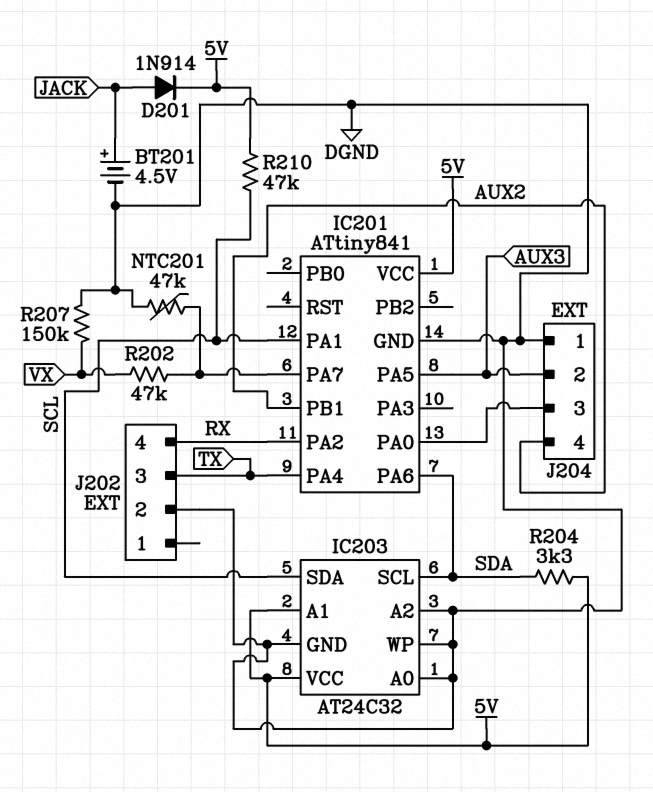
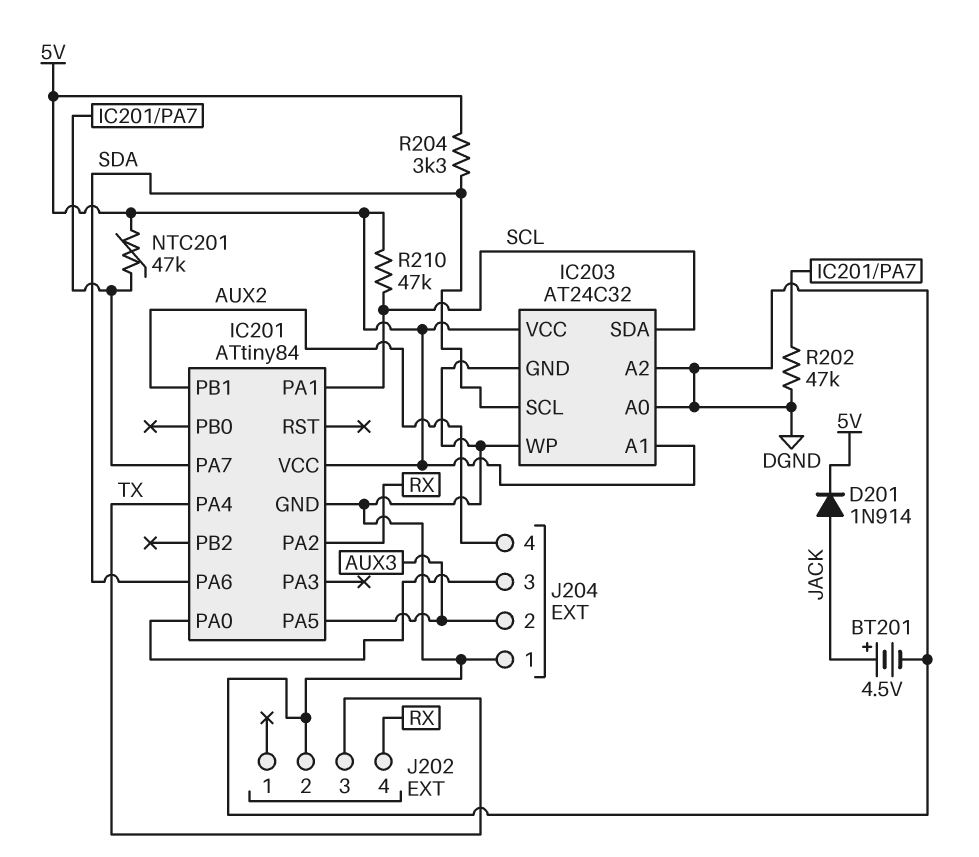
IC201: ATtiny841 -> ATtiny84
NTC201: 47k (DGND, IC201/PA7) -> 47k (5V, IC201/PA7)
R202: 47k (IC201/PA7, VX) -> 47k (DGND, IC201/PA7)
R207: 150k (DGND, VX) -> none

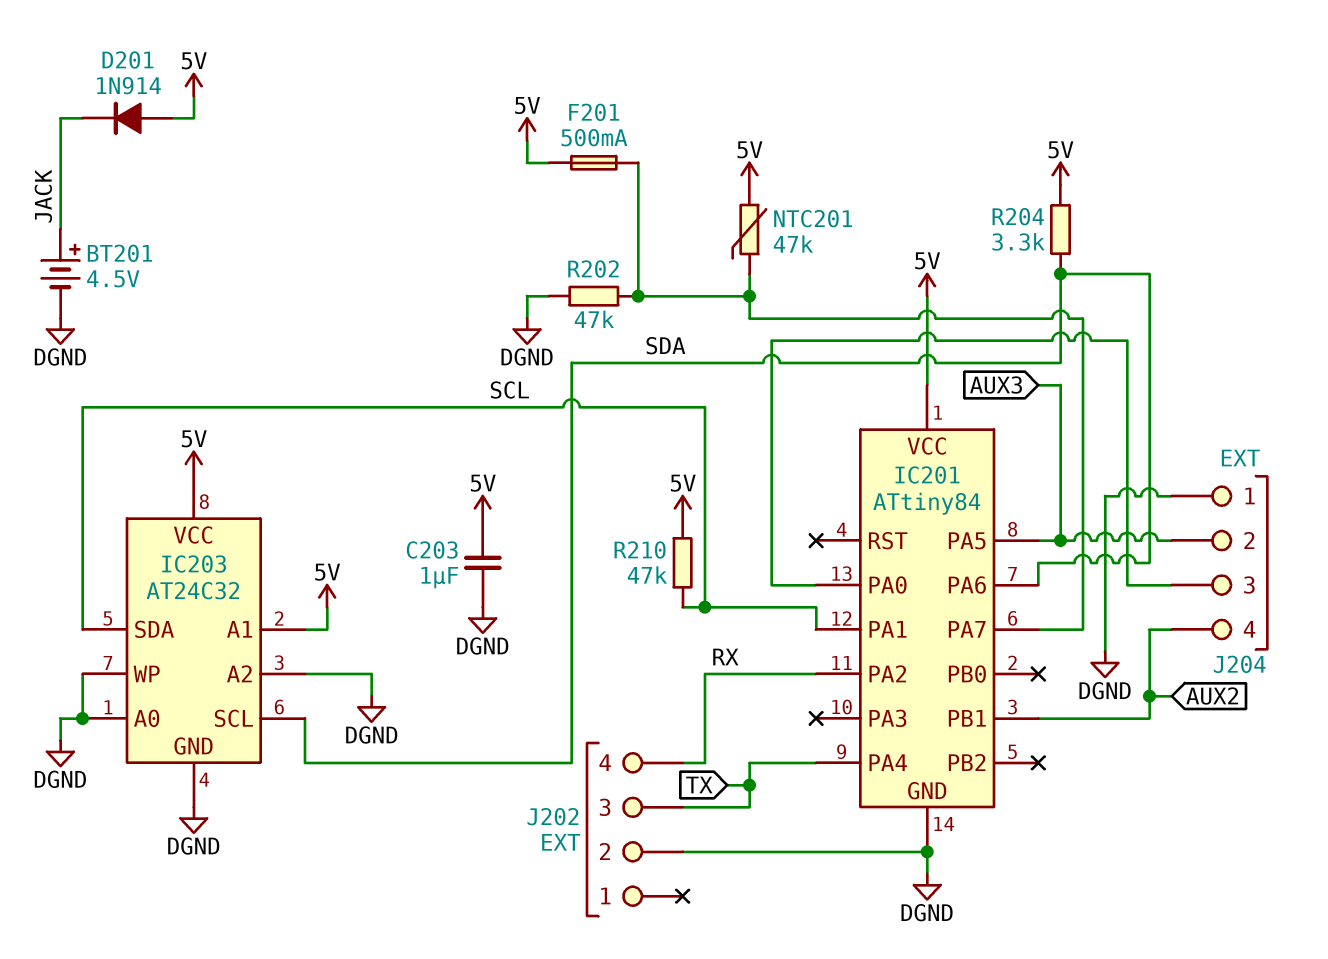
C203: none -> 1uF (5V, DGND)
D201: diode 1N914 (A JACK, K 5V) -> diode 1N914 (A 5V, K JACK)
F201: none -> 500mA (5V, IC201/PA7)

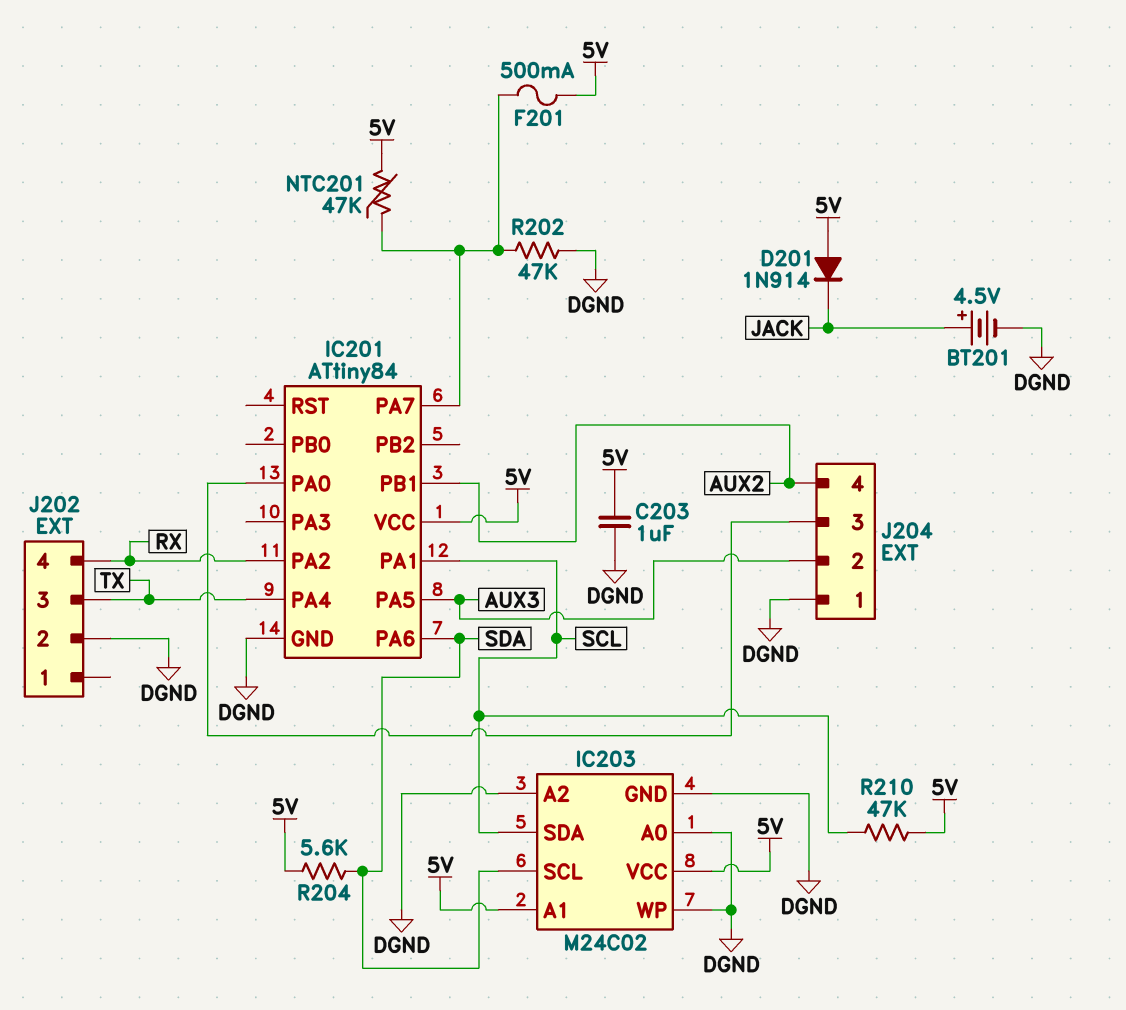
IC203: AT24C32 -> M24C02
R204: 3.3k (5V, SDA) -> 5.6k (5V, SDA)

